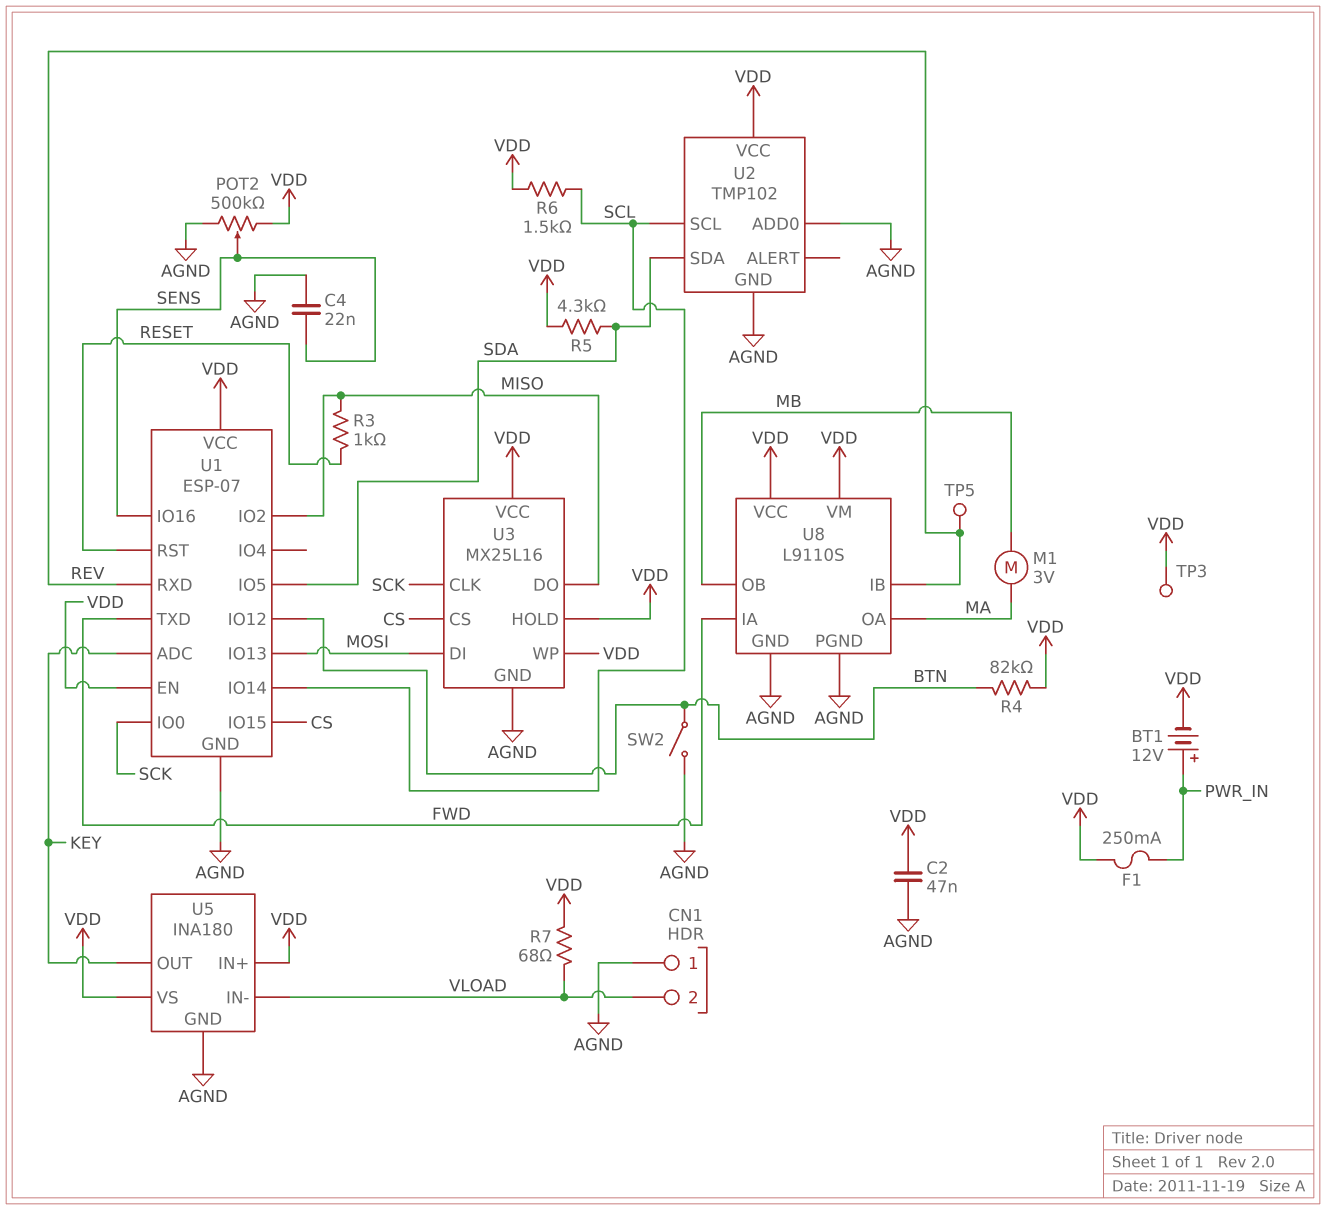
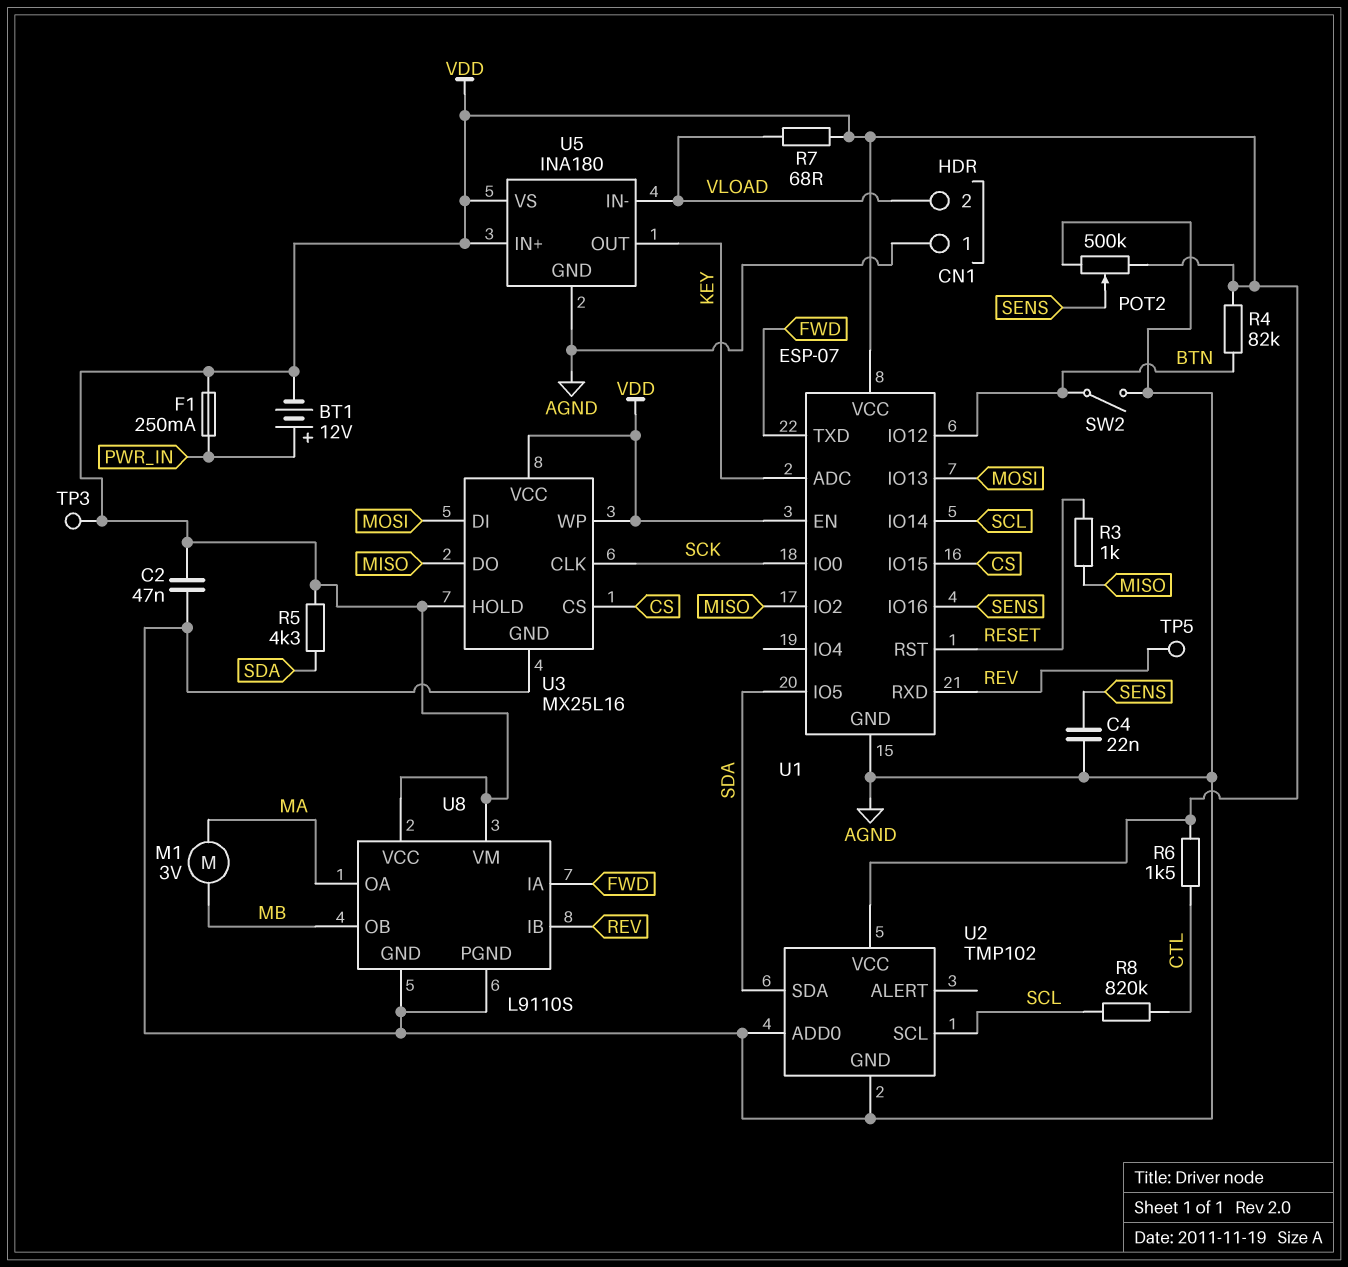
R6: 1.5k (SCL, VDD) -> 1.5k (CTL, VDD)
R8: none -> 820k (CTL, SCL)

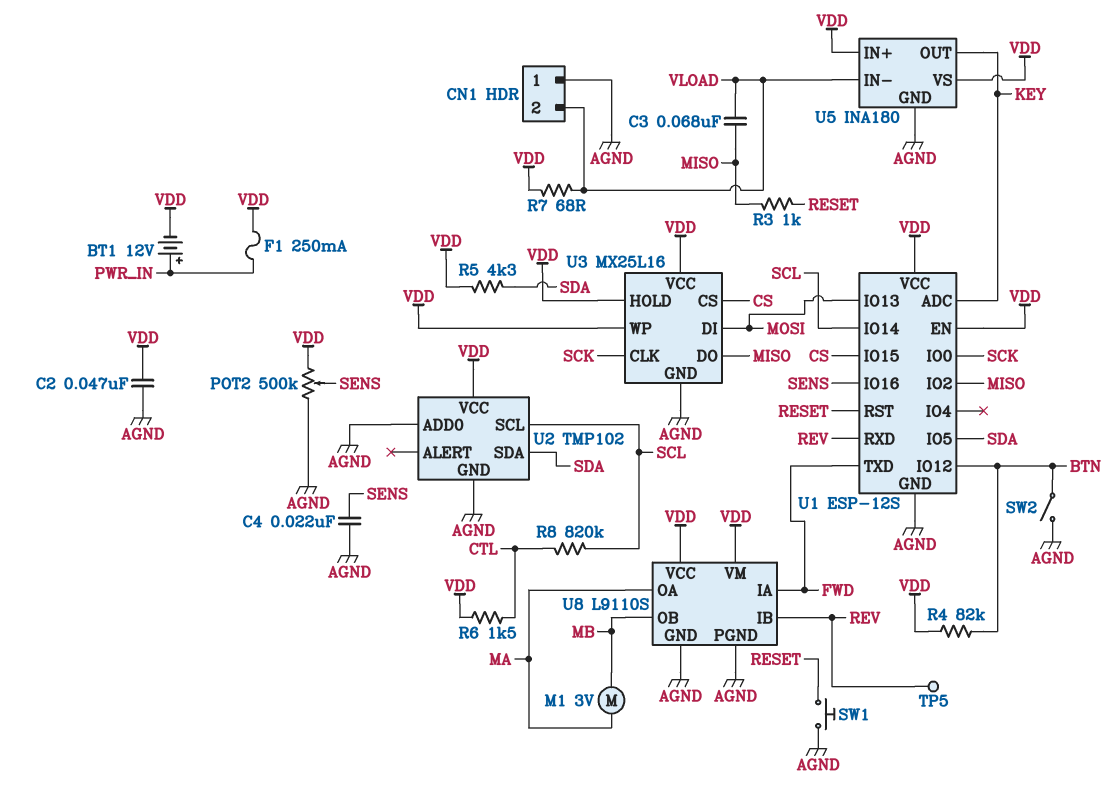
C3: none -> 68nF (MISO, VLOAD)
SW1: none -> button (AGND, RESET)
TP3: test point (VDD) -> none
U1: ESP-07 -> ESP-12S

